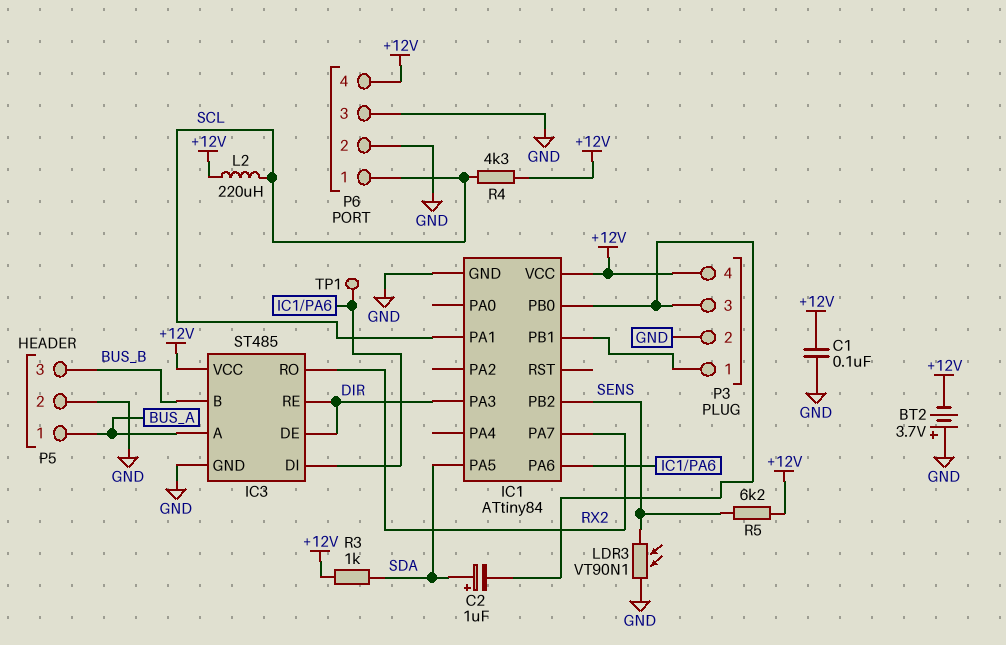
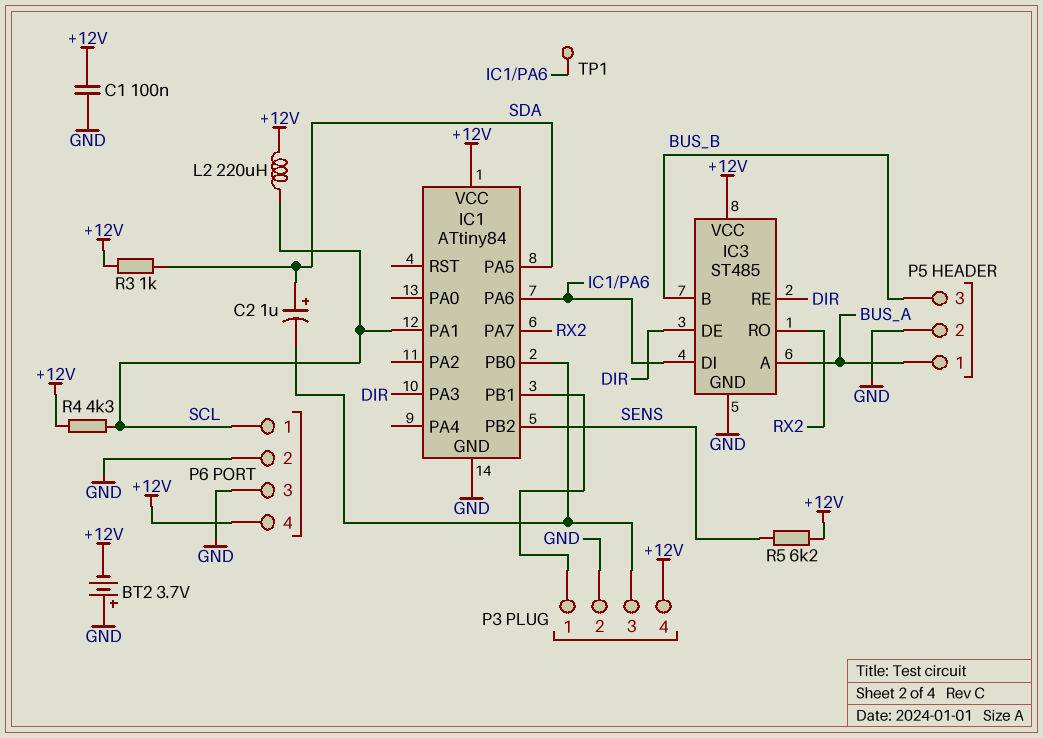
LDR3: VT90N1 (GND, SENS) -> none

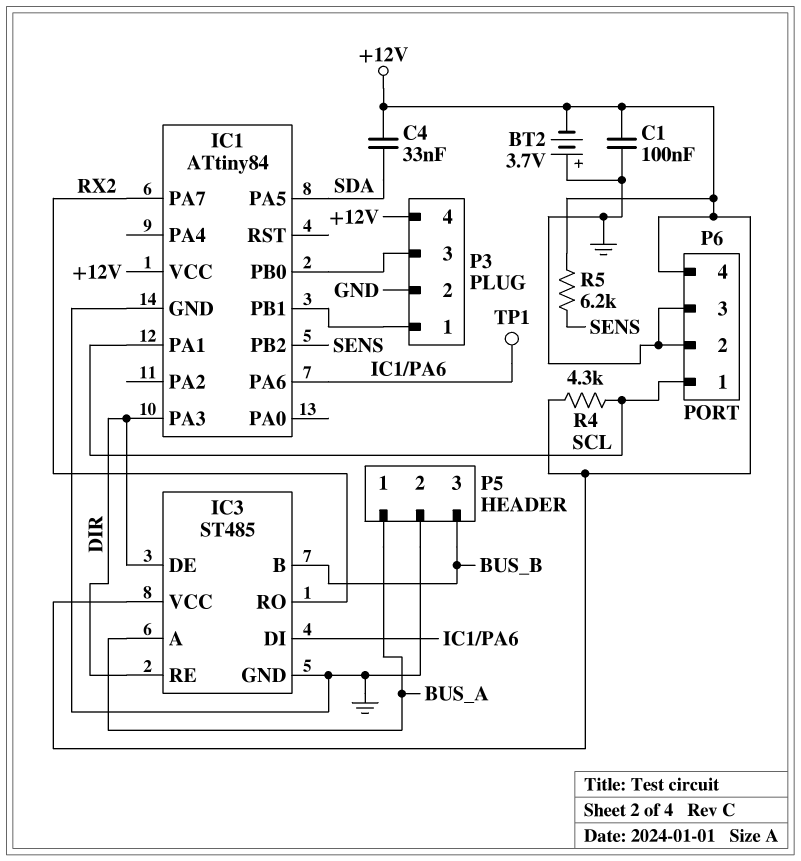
C2: 1uF (plus SDA, minus IC1/PB0) -> none
C4: none -> 33nF (+12V, SDA)
L2: 220uH (+12V, SCL) -> none
R3: 1k (+12V, SDA) -> none

